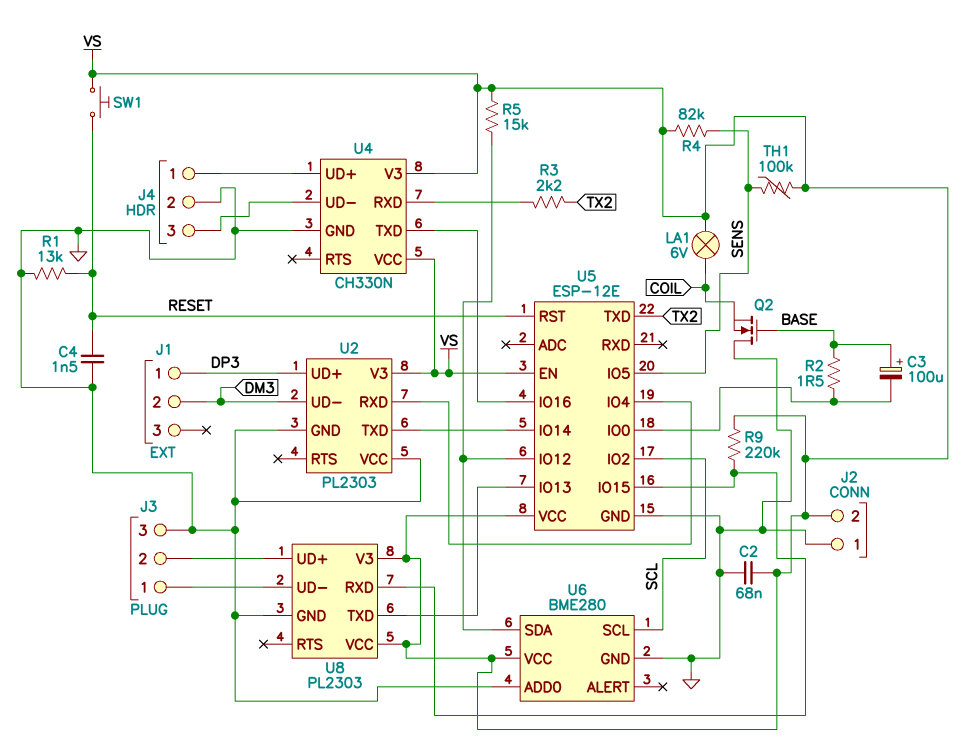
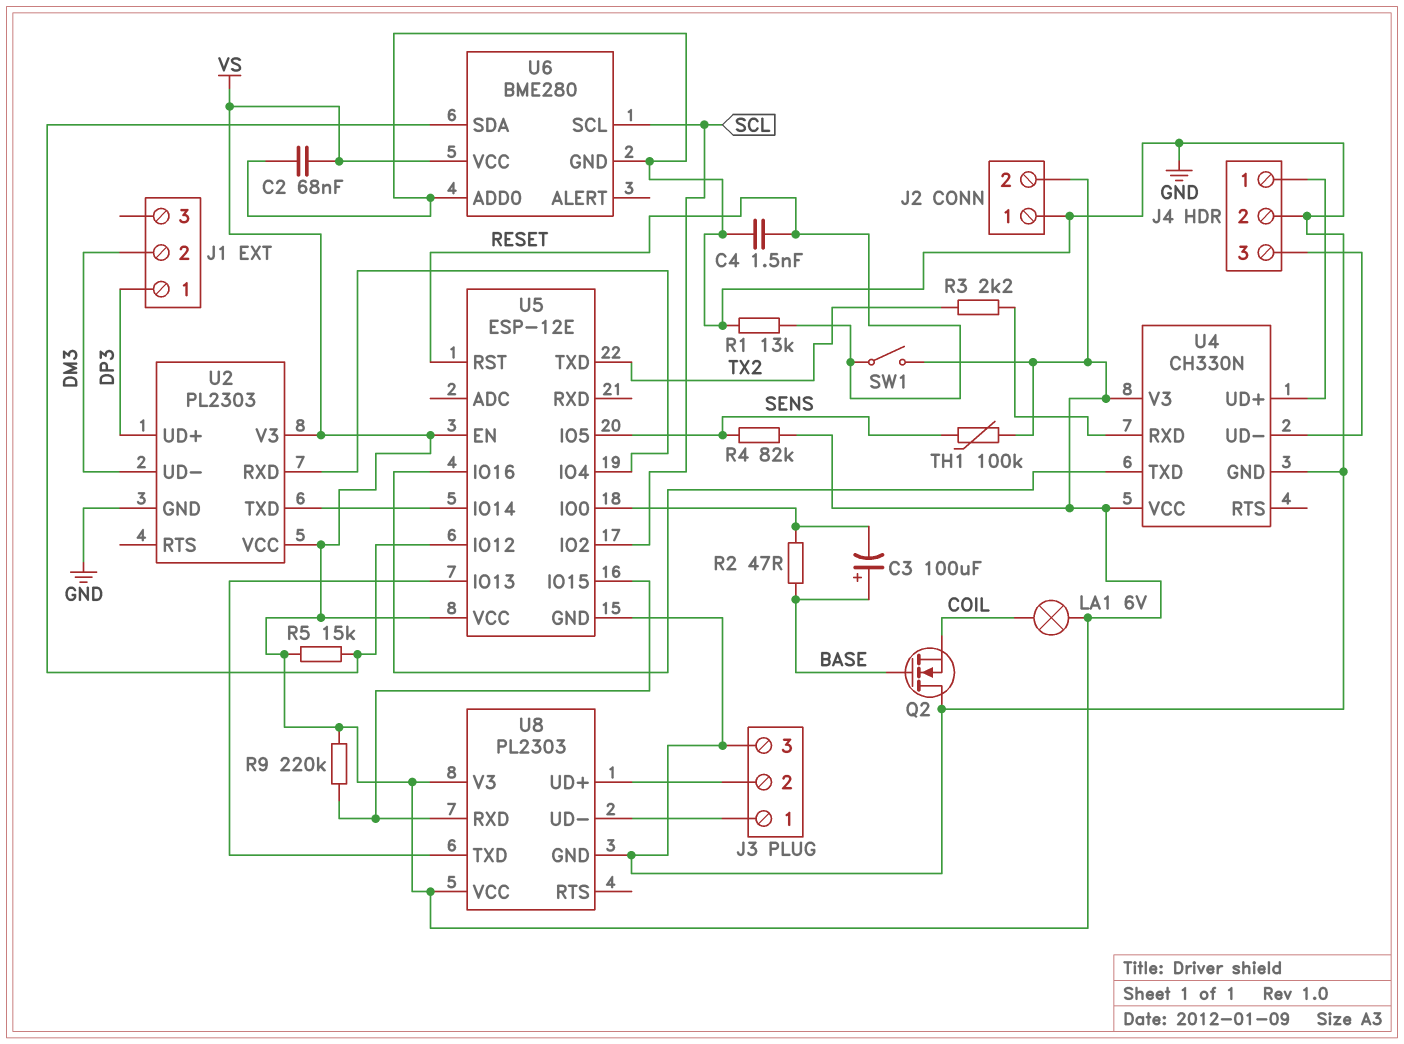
R2: 1.5 (BASE, U5/IO0) -> 47 (BASE, U5/IO0)
SW1: button (RESET, VS) -> switch (RESET, VS)
U2 pin VCC: GND -> VS

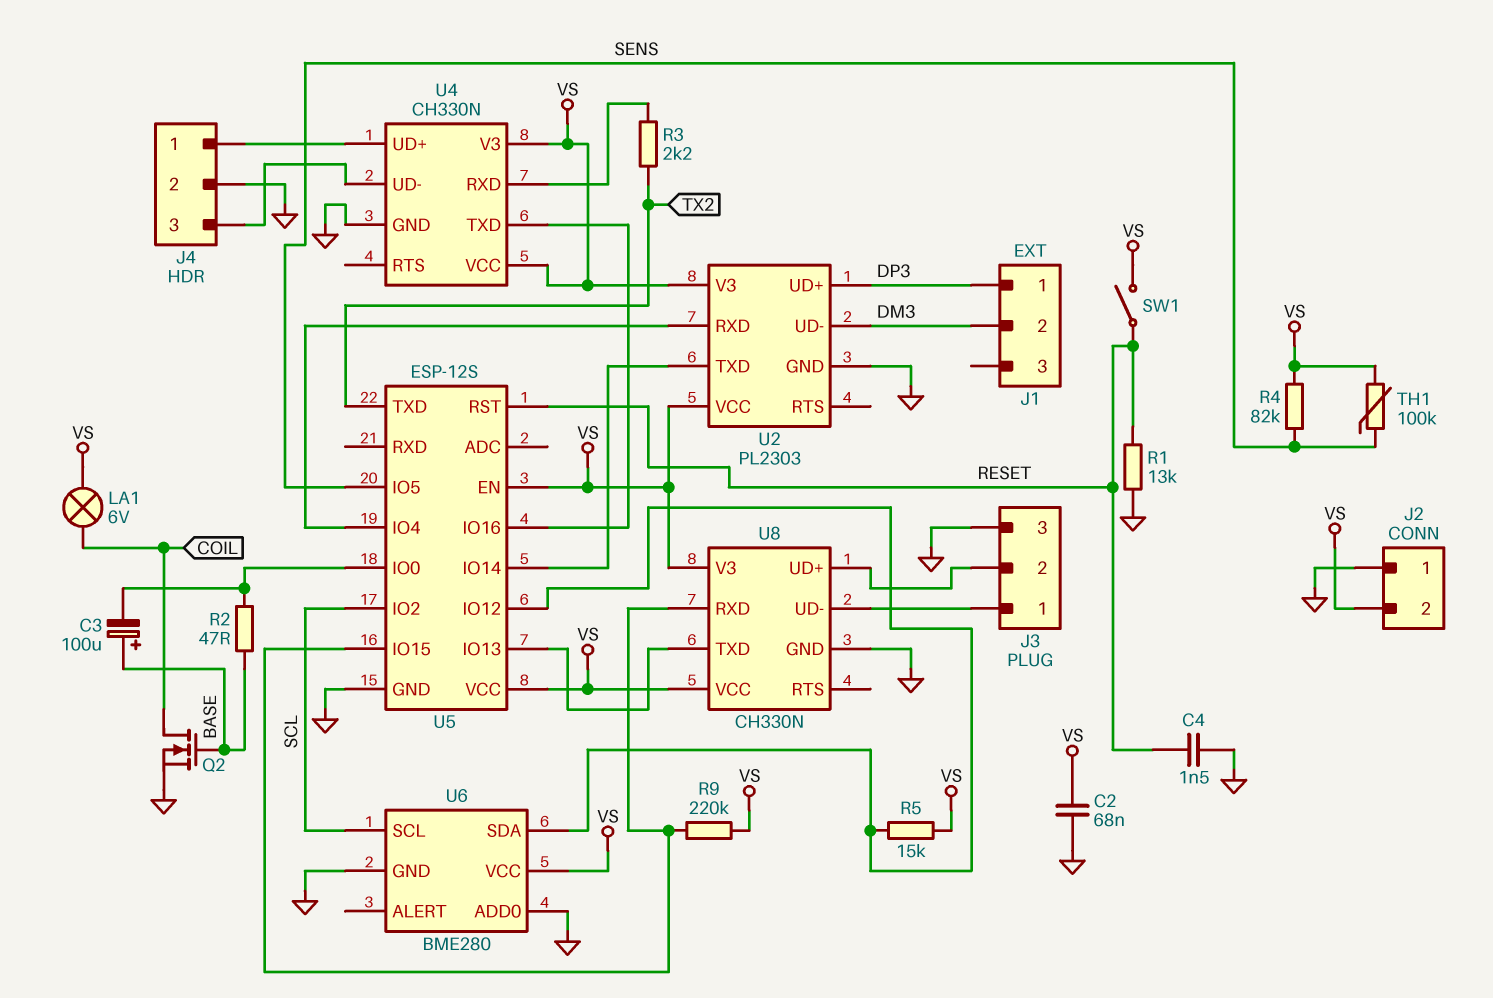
Q2: NMOS (G BASE, D GND, S COIL) -> NMOS (G BASE, D COIL, S GND)
U5: ESP-12E -> ESP-12S
U8: PL2303 -> CH330N

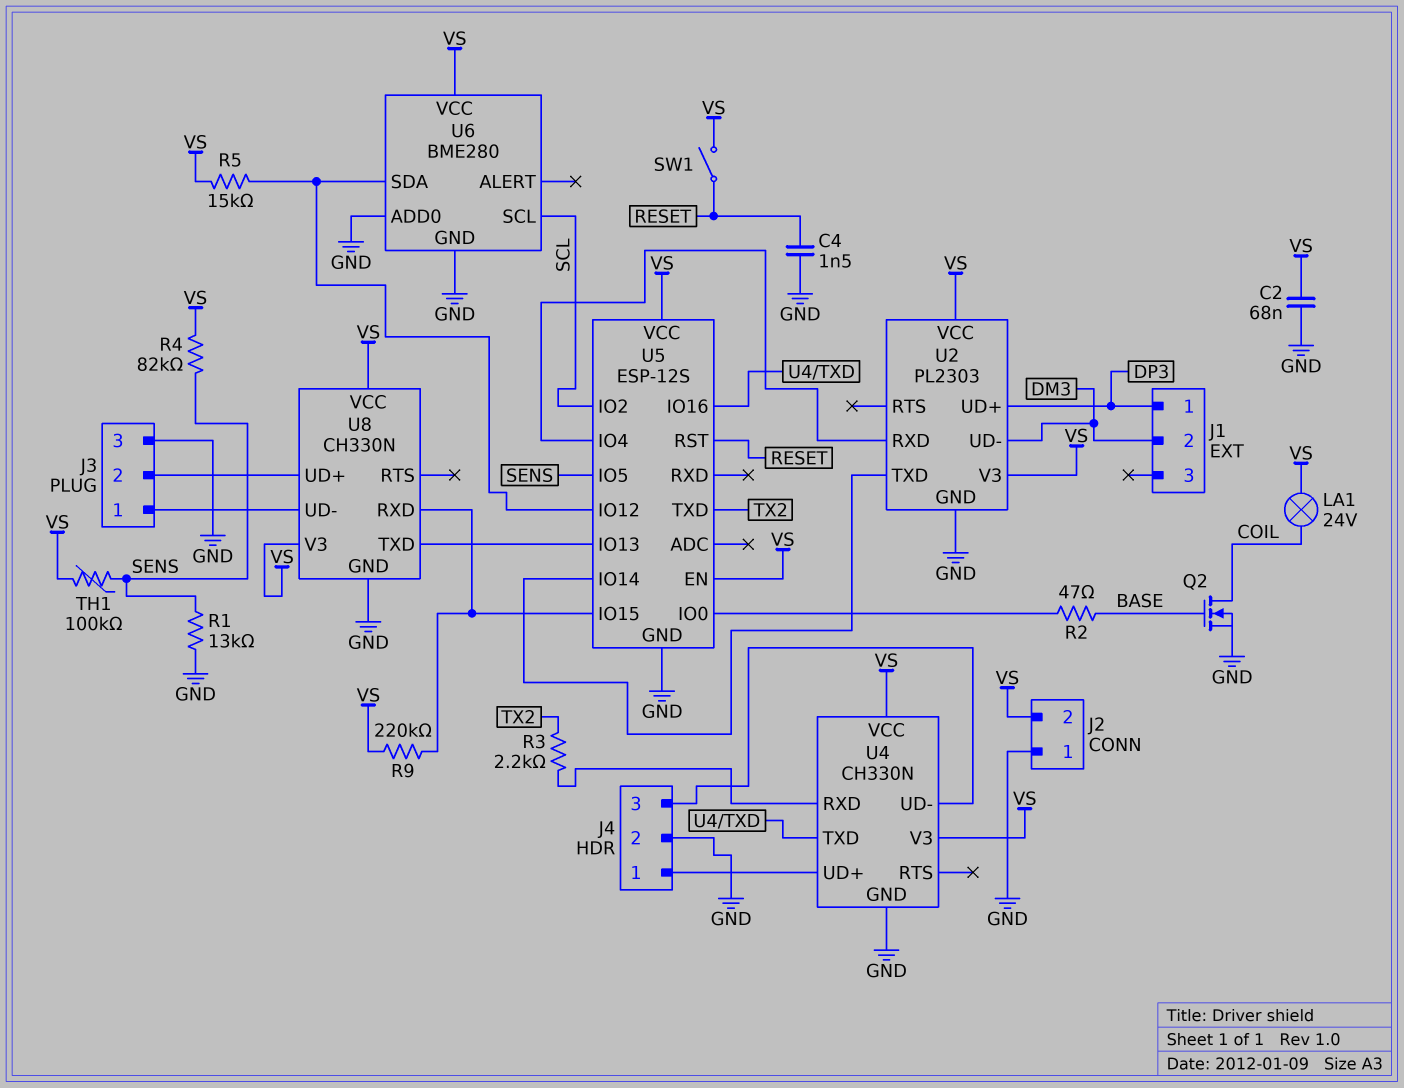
C3: 100uF (plus BASE, minus U5/IO0) -> none
LA1: lamp 6V (COIL, VS) -> lamp 24V (COIL, VS)
R1: 13k (GND, RESET) -> 13k (GND, SENS)

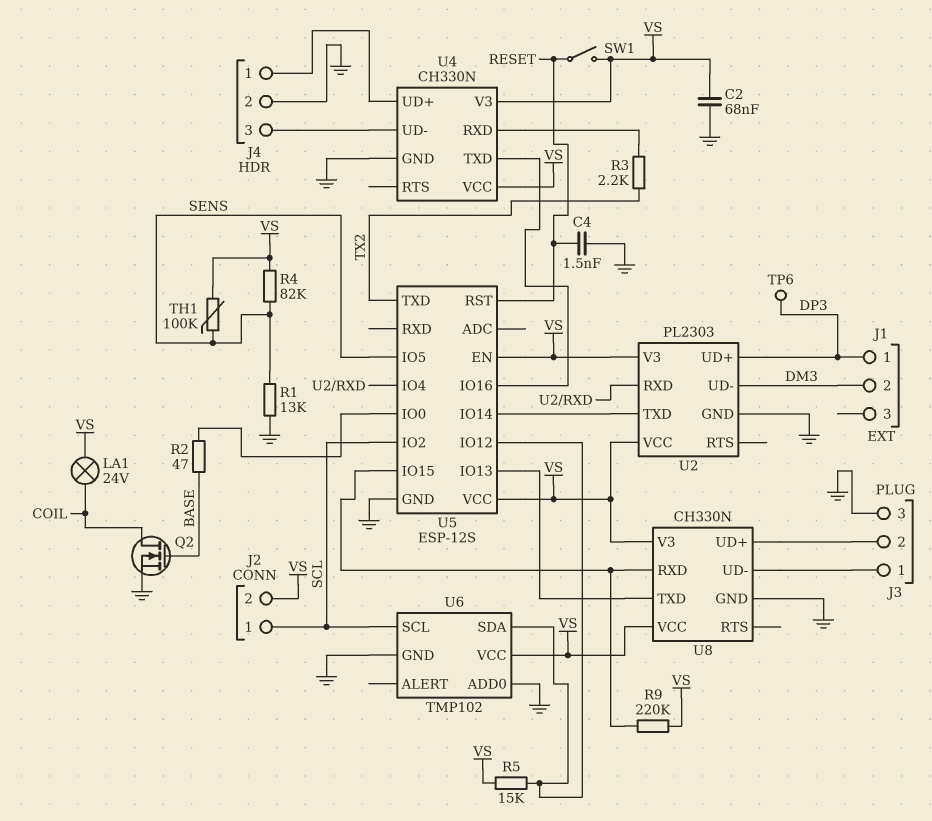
J2 pin 1: GND -> SCL
TP6: none -> test point (DP3)
U6: BME280 -> TMP102

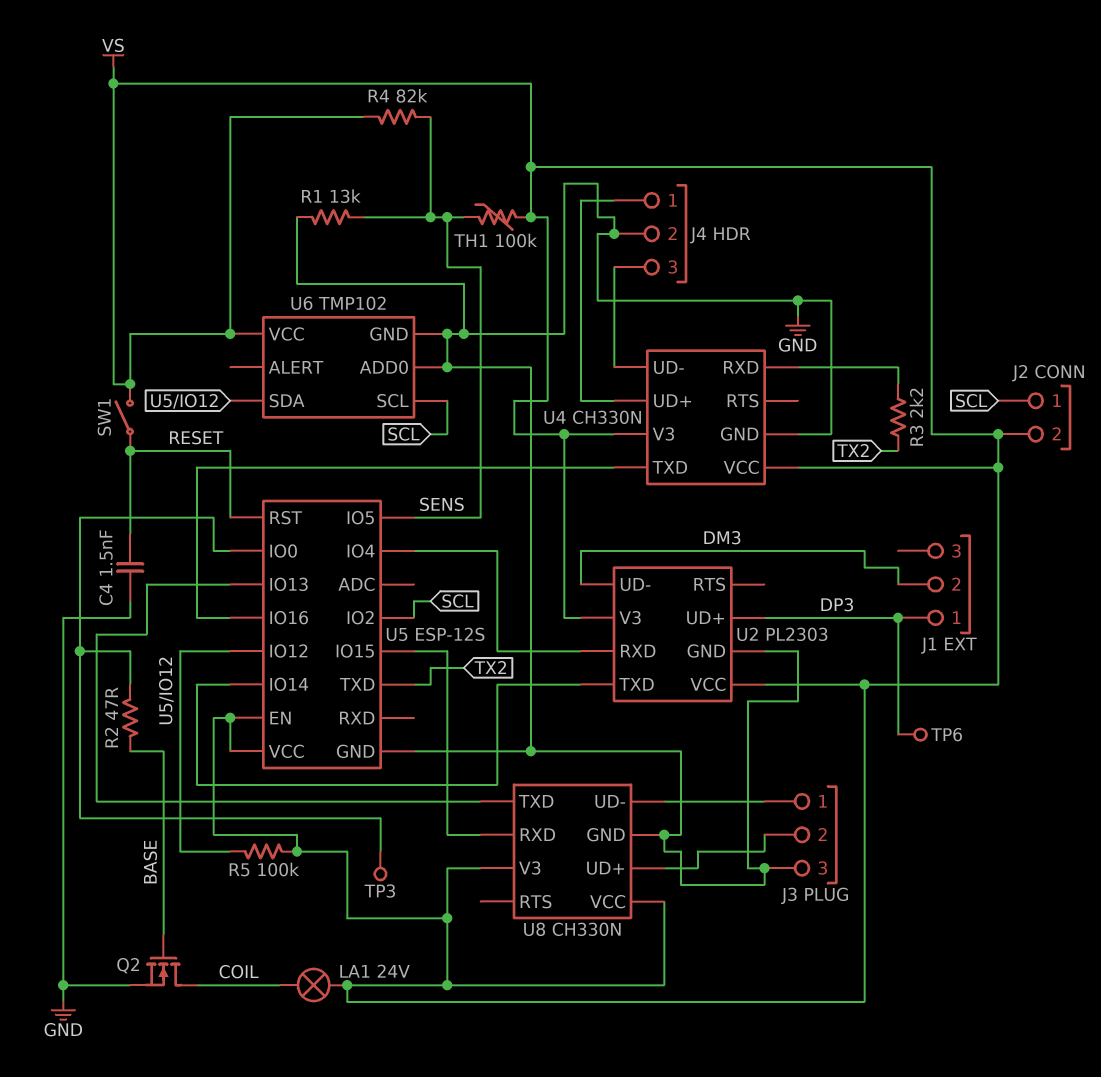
C2: 68nF (GND, VS) -> none
R5: 15k (U5/IO12, VS) -> 100k (U5/IO12, VS)
R9: 220k (U5/IO15, VS) -> none
TP3: none -> test point (U5/IO0)

